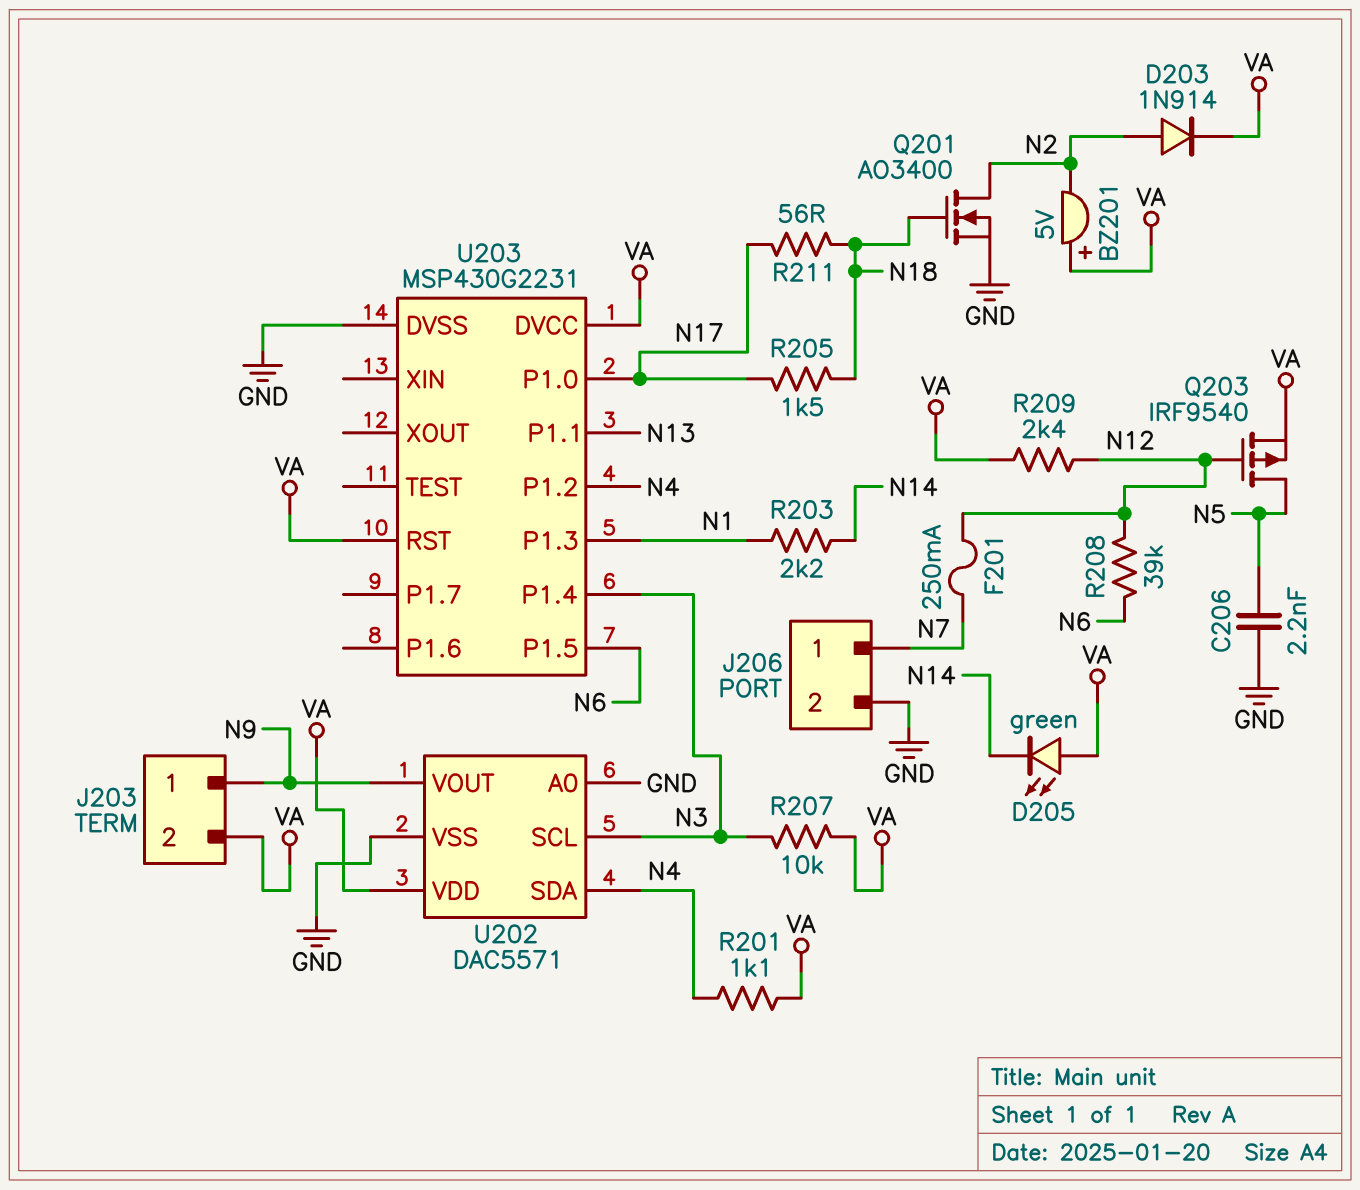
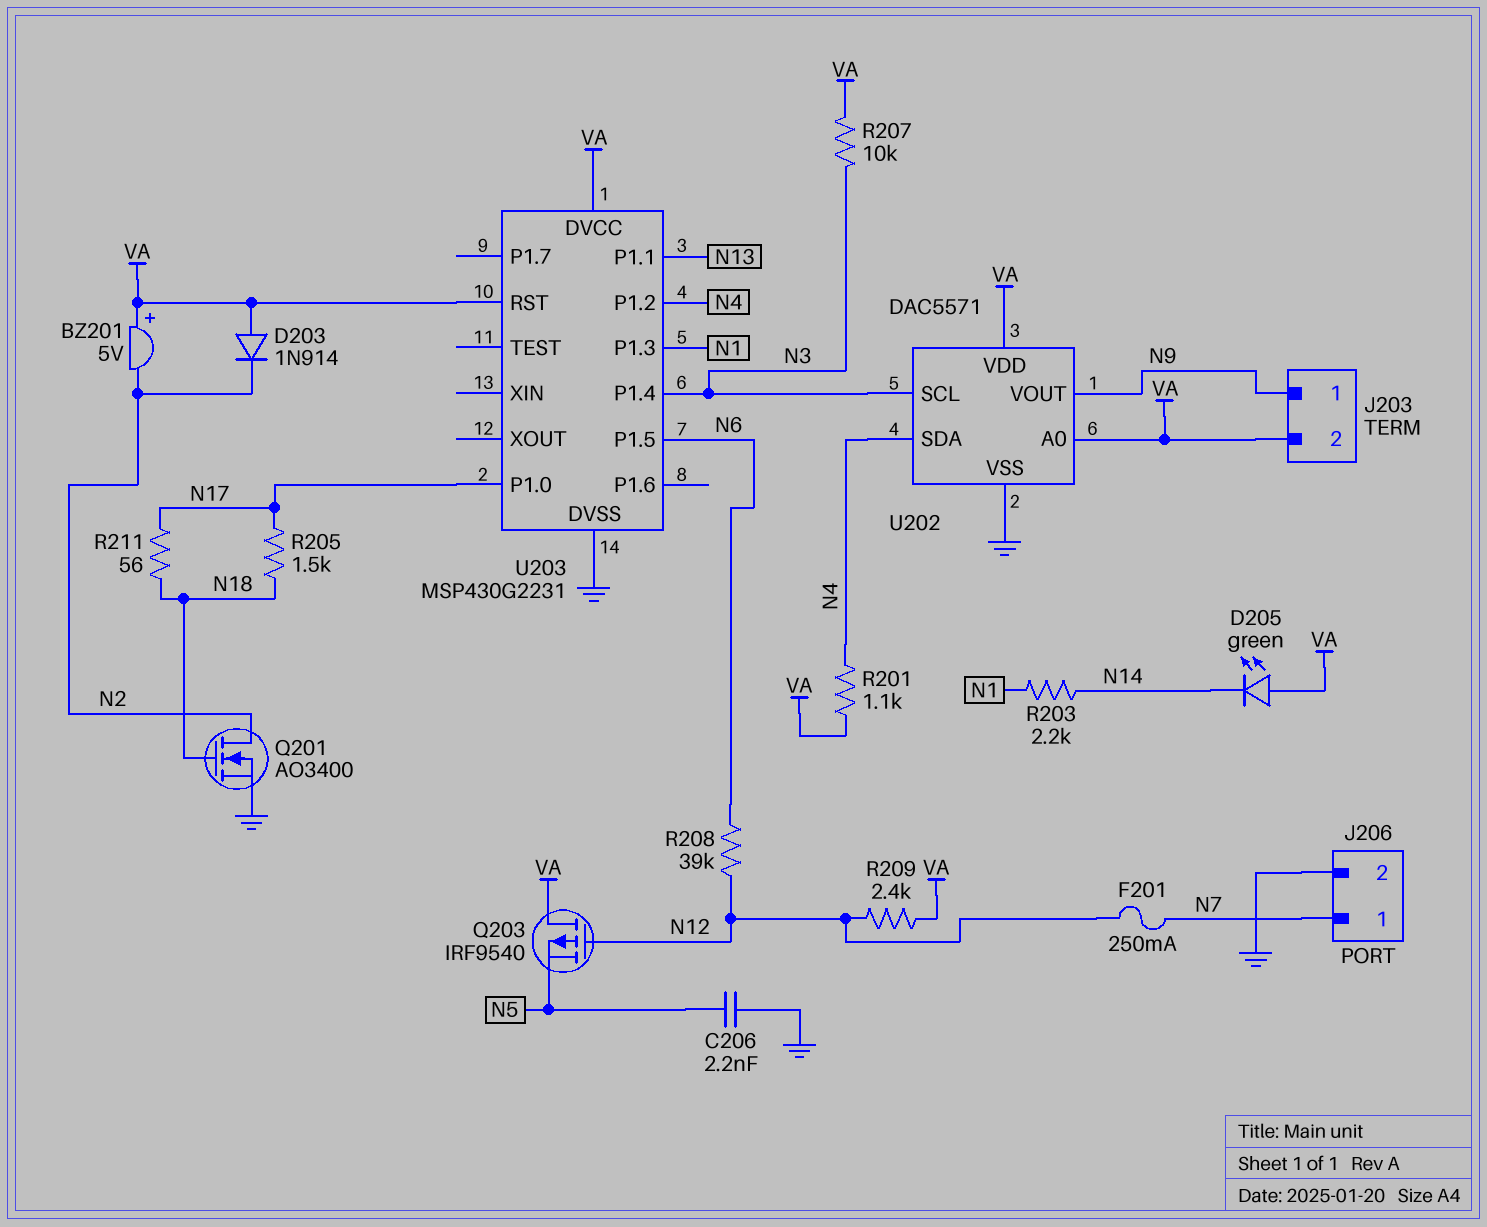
D203: diode 1N914 (A N2, K VA) -> diode 1N914 (A VA, K N2)
Q203: PMOS IRF9540 (G N12, D N5, S VA) -> PMOS IRF9540 (G N12, D VA, S N5)
U202 pin A0: GND -> VA

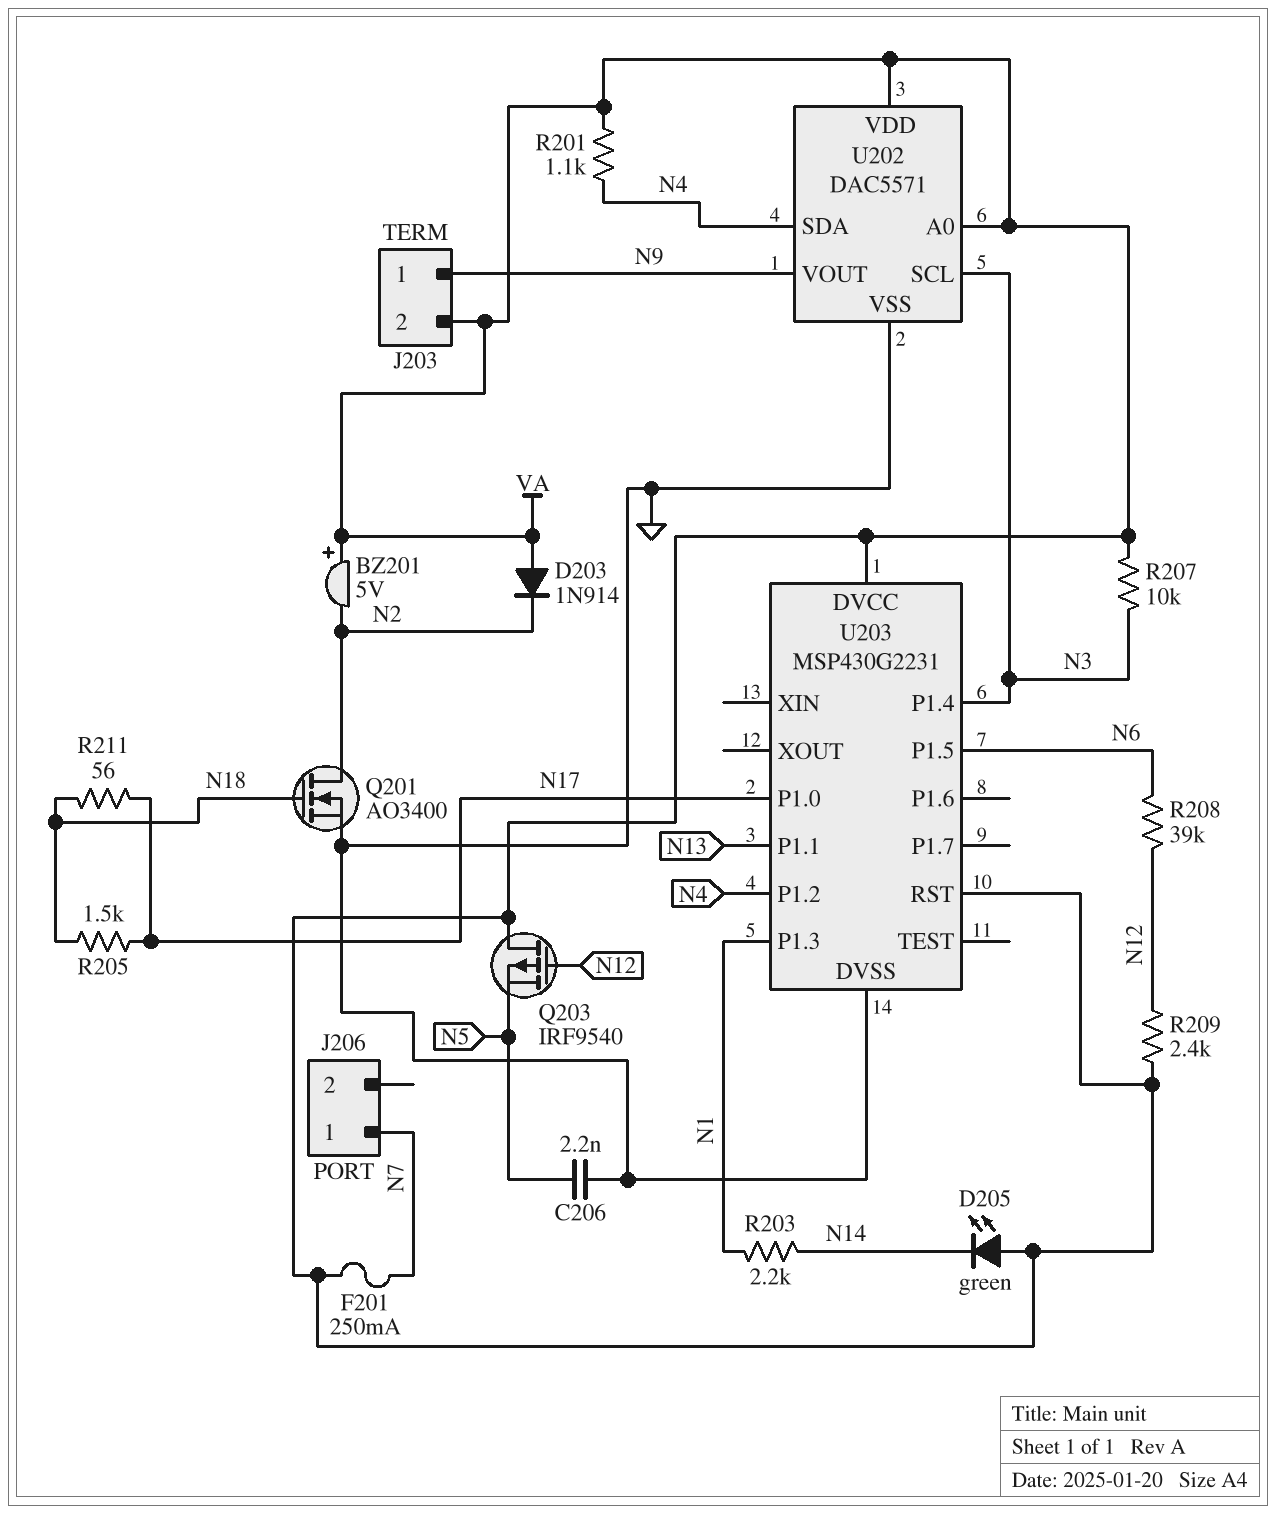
F201: 250mA (N7, N12) -> 250mA (N7, VA)
J206 pin 2: GND -> none

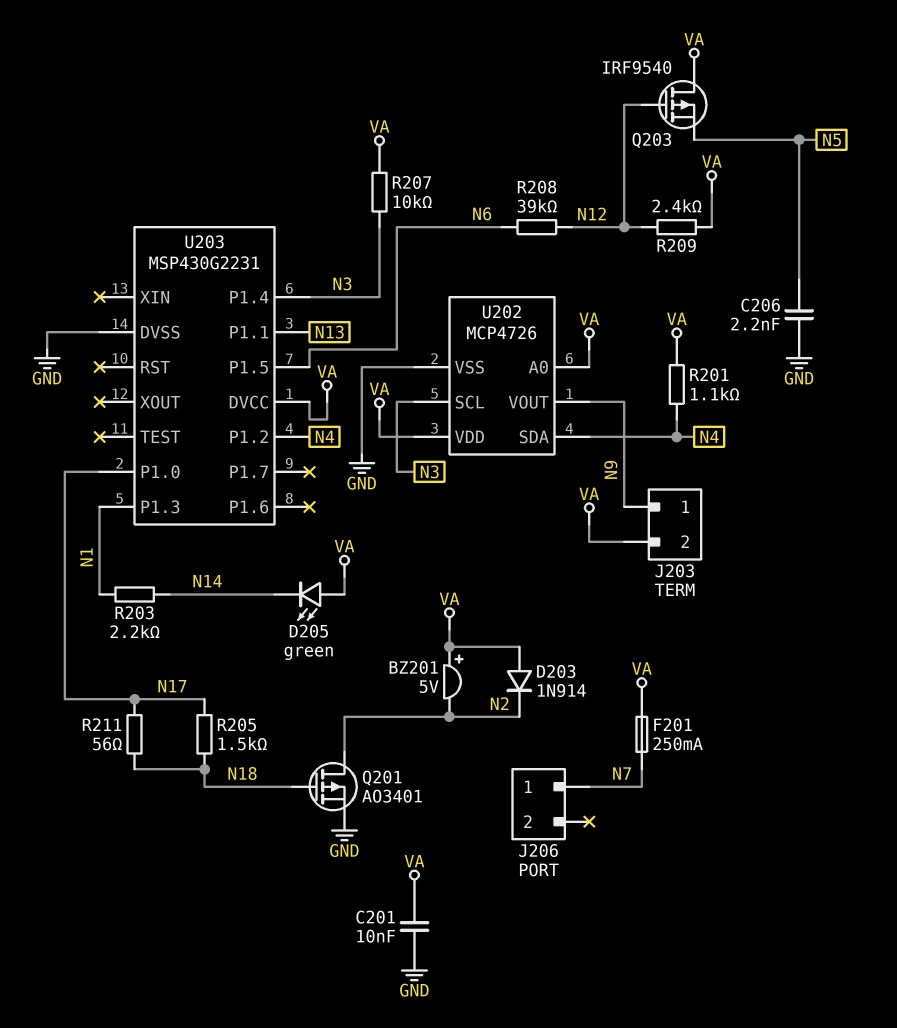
C201: none -> 10nF (GND, VA)
Q201: NMOS AO3400 (G N18, D N2, S GND) -> PMOS AO3401 (G N18, D N2, S GND)
U202: DAC5571 -> MCP4726
U203 pin RST: VA -> none

